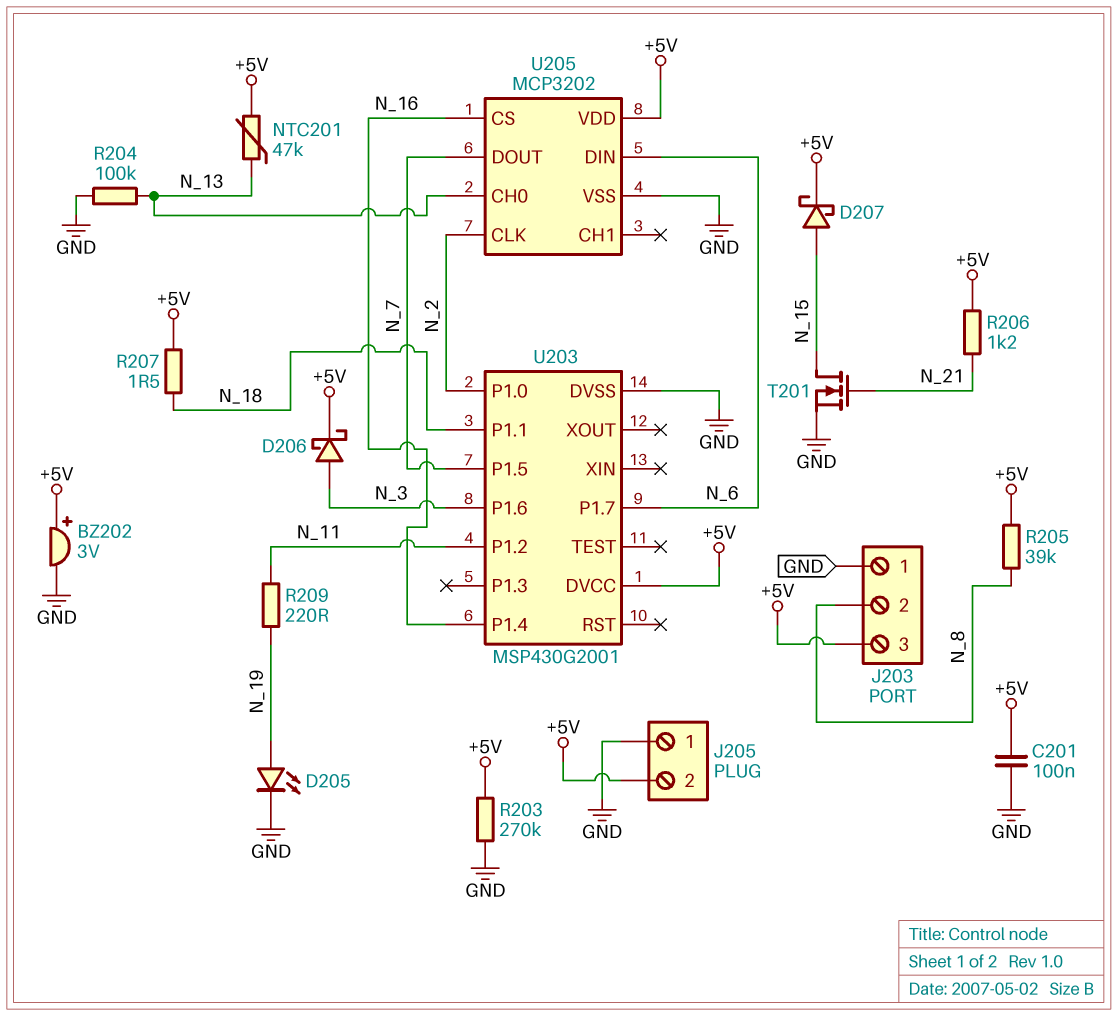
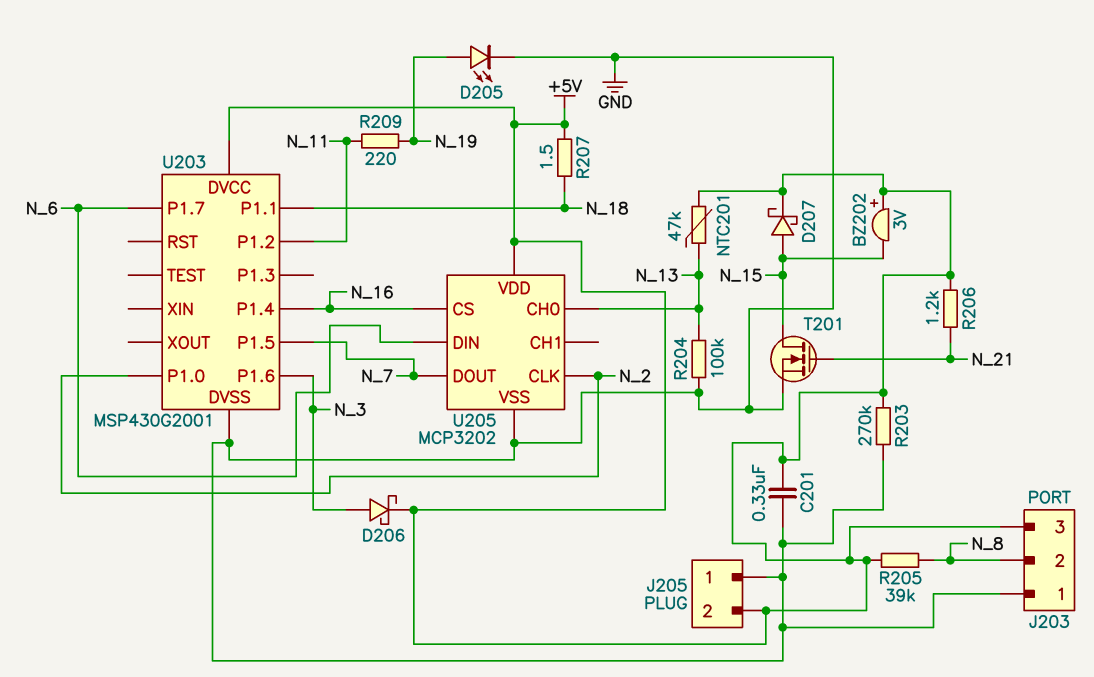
BZ202: buzzer 3V (plus +5V, minus GND) -> buzzer 3V (plus +5V, minus N_15)
C201: 100nF (+5V, GND) -> 330nF (+5V, GND)

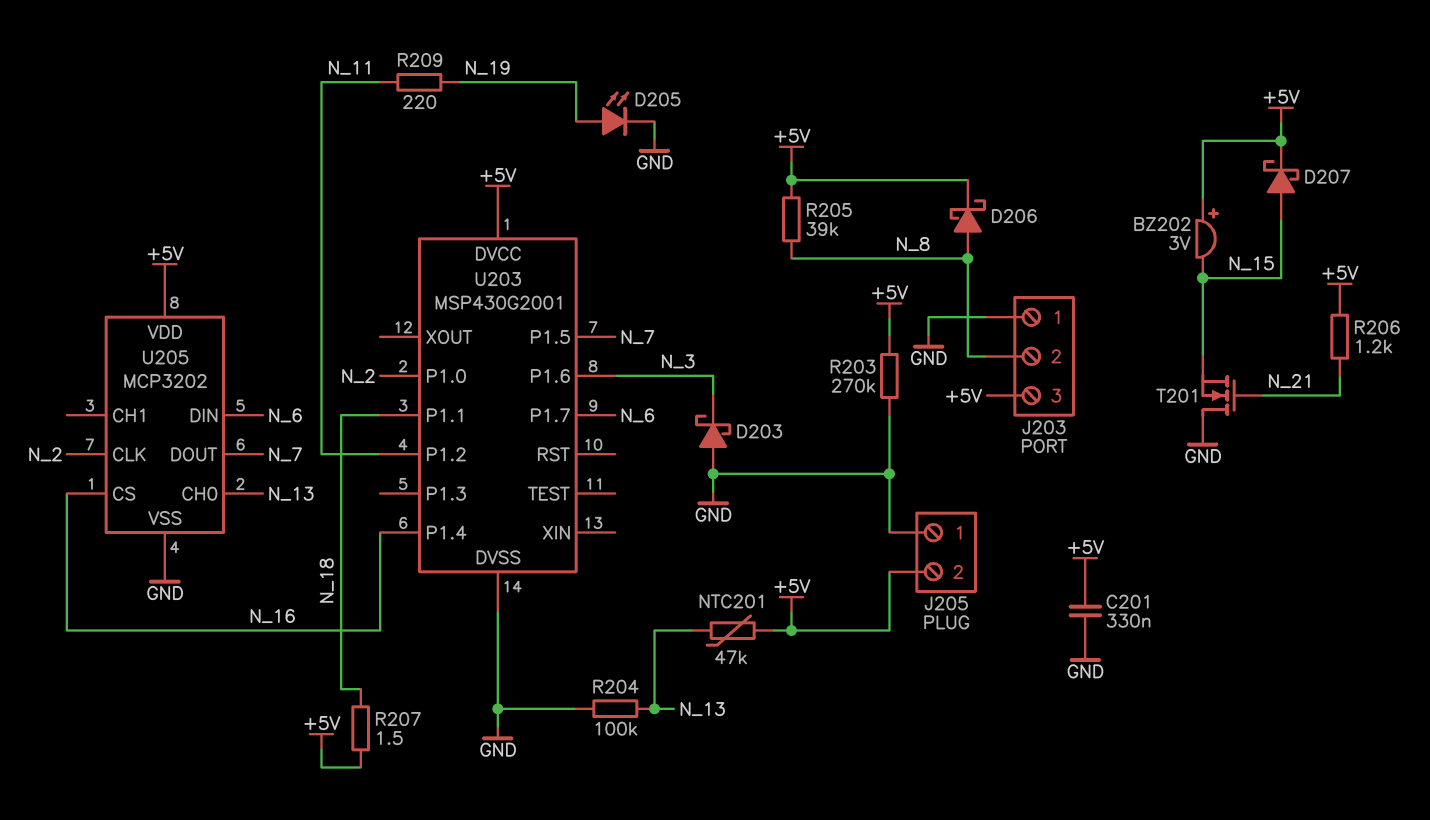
D203: none -> schottky (A GND, K N_3)
D206: schottky (A N_3, K +5V) -> schottky (A N_8, K +5V)
T201: NMOS (G N_21, D N_15, S GND) -> NMOS (G N_21, D GND, S N_15)

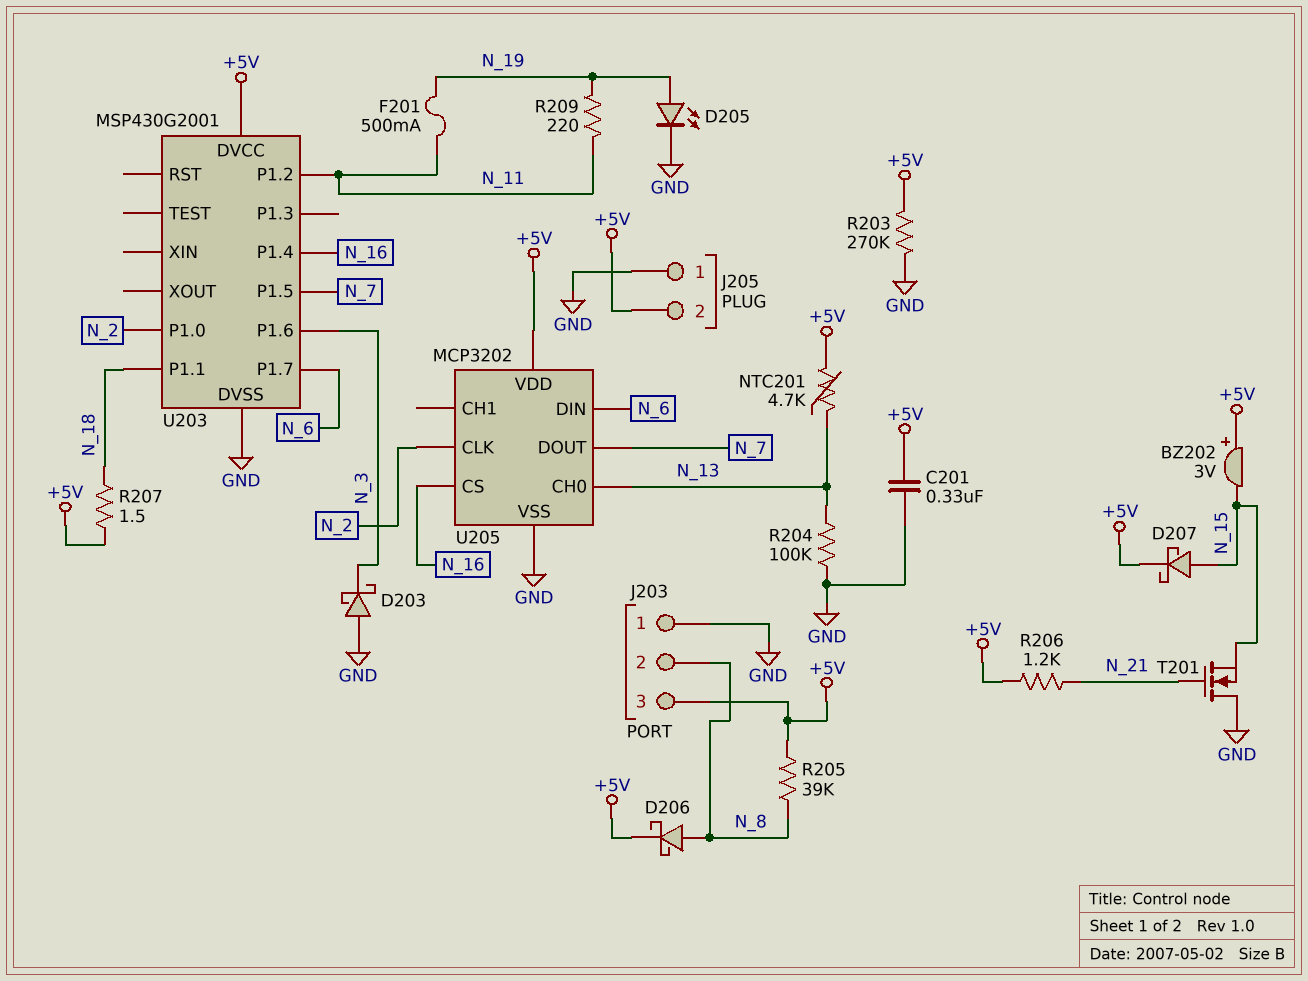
F201: none -> 500mA (N_11, N_19)
NTC201: 47k (+5V, N_13) -> 4.7k (+5V, N_13)

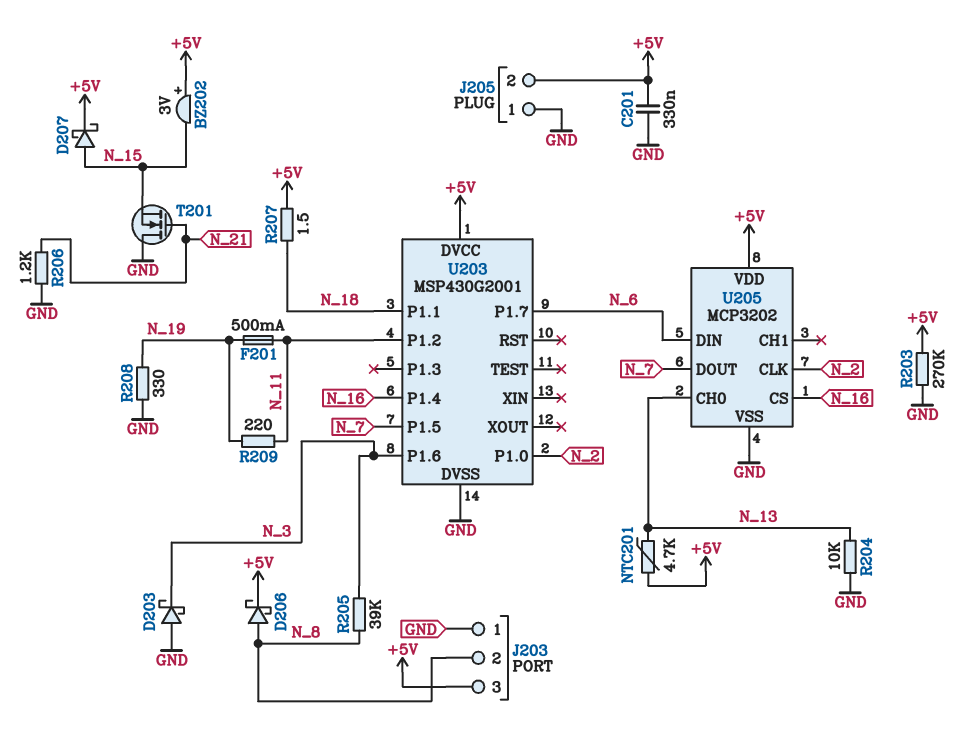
D205: LED (A N_19, K GND) -> none
R204: 100k (GND, N_13) -> 10k (GND, N_13)
R205: 39k (+5V, N_8) -> 39k (N_3, N_8)
R206: 1.2k (+5V, N_21) -> 1.2k (GND, N_21)
R208: none -> 330 (GND, N_19)

